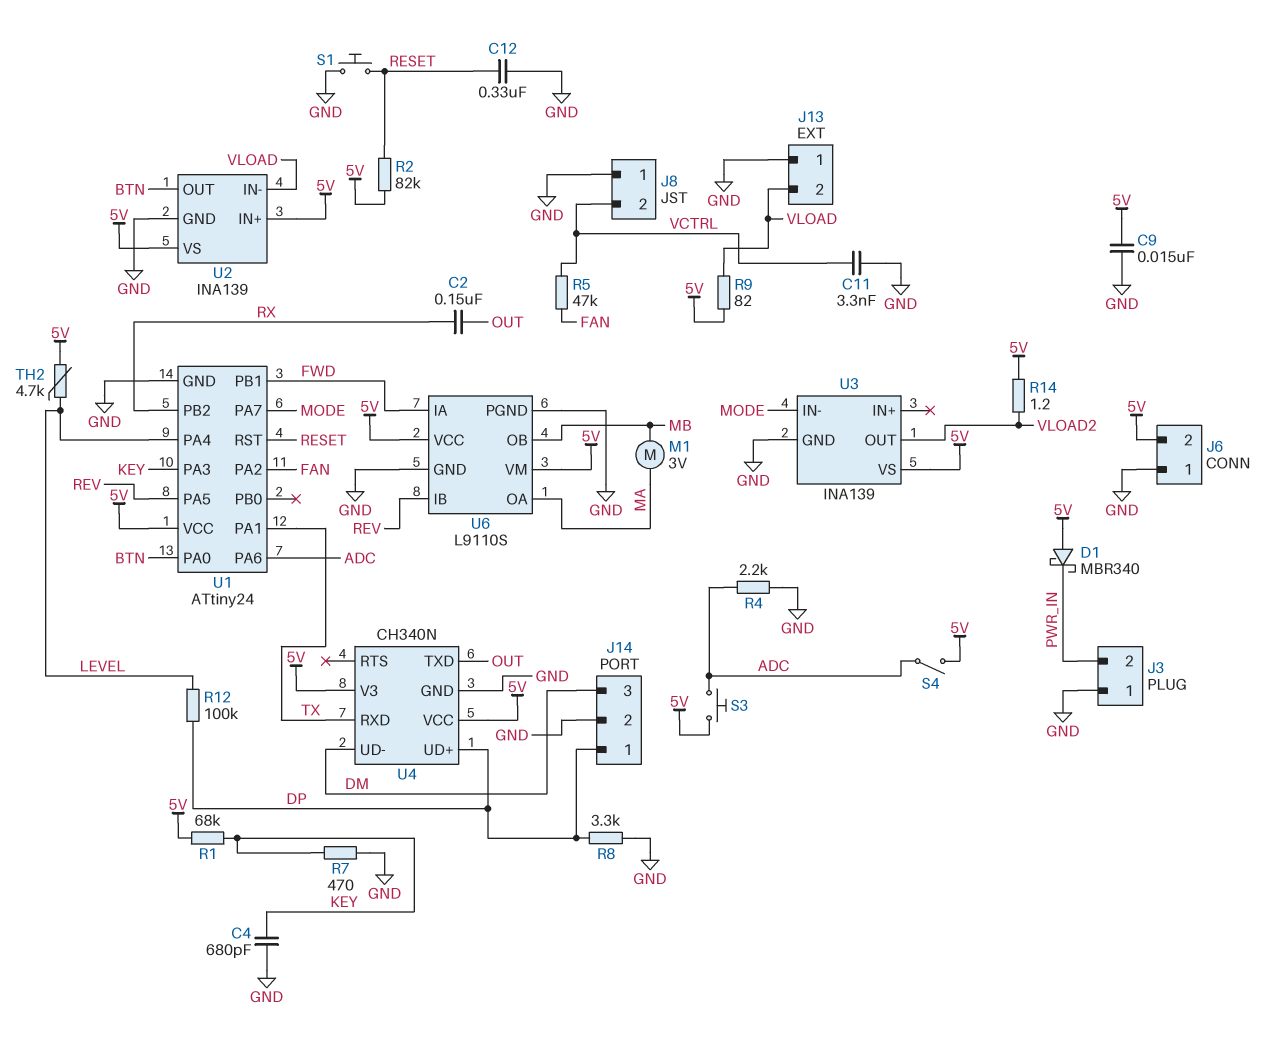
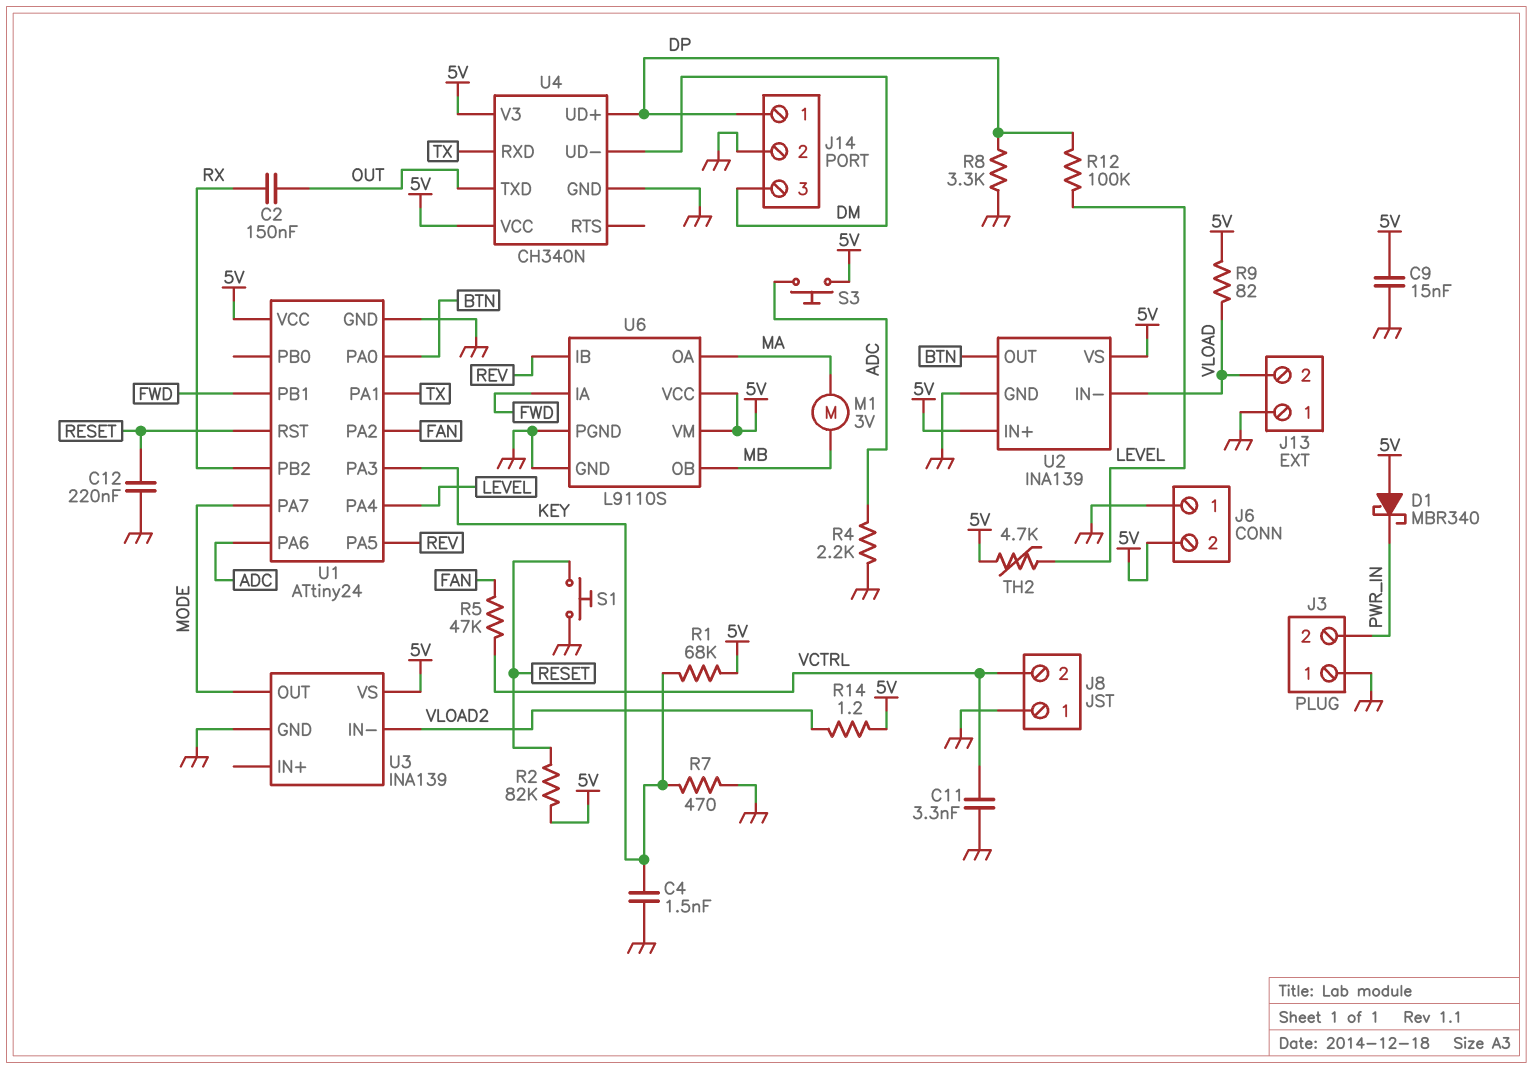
C4: 680pF (GND, KEY) -> 1.5nF (GND, KEY)
C12: 330nF (GND, RESET) -> 220nF (GND, RESET)
S4: switch (5V, ADC) -> none
U3 pin IN-: MODE -> VLOAD2
U3 pin OUT: VLOAD2 -> MODE

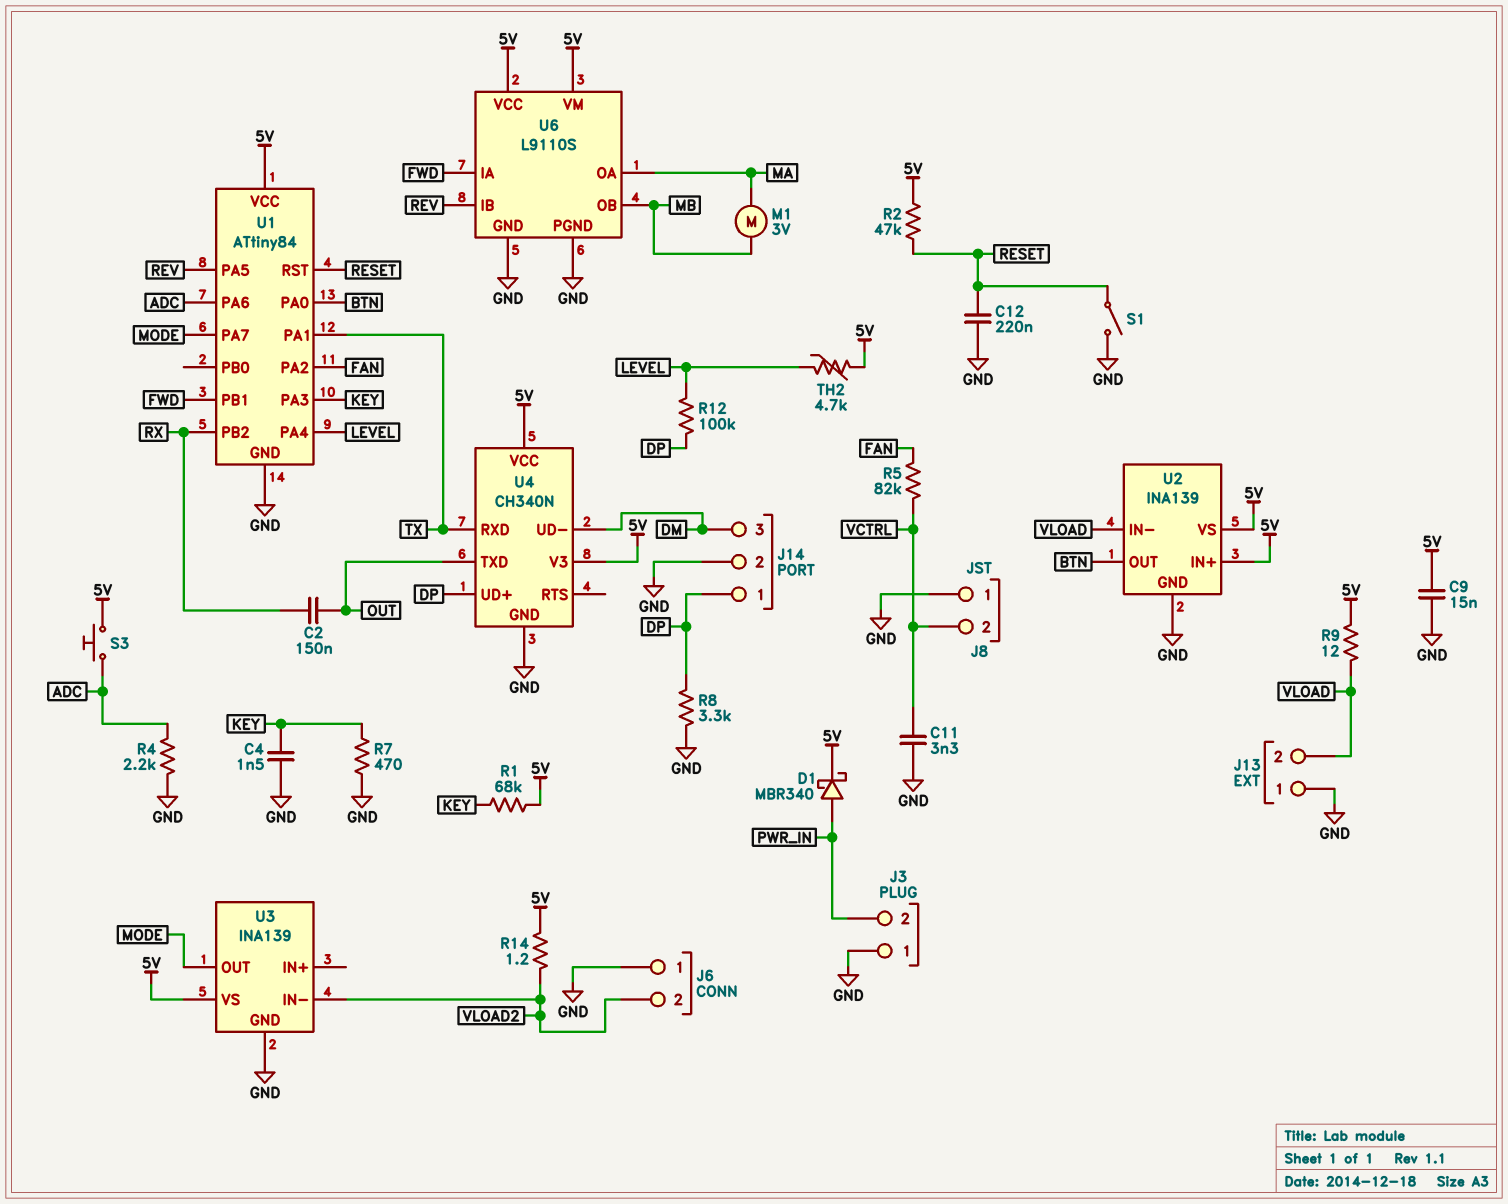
D1: schottky MBR340 (A 5V, K PWR_IN) -> schottky MBR340 (A PWR_IN, K 5V)
J6 pin 2: 5V -> VLOAD2
R2: 82k (5V, RESET) -> 47k (5V, RESET)
R5: 47k (FAN, VCTRL) -> 82k (FAN, VCTRL)
R9: 82 (5V, VLOAD) -> 12 (5V, VLOAD)
S1: button (GND, RESET) -> switch (GND, RESET)
U1: ATtiny24 -> ATtiny84

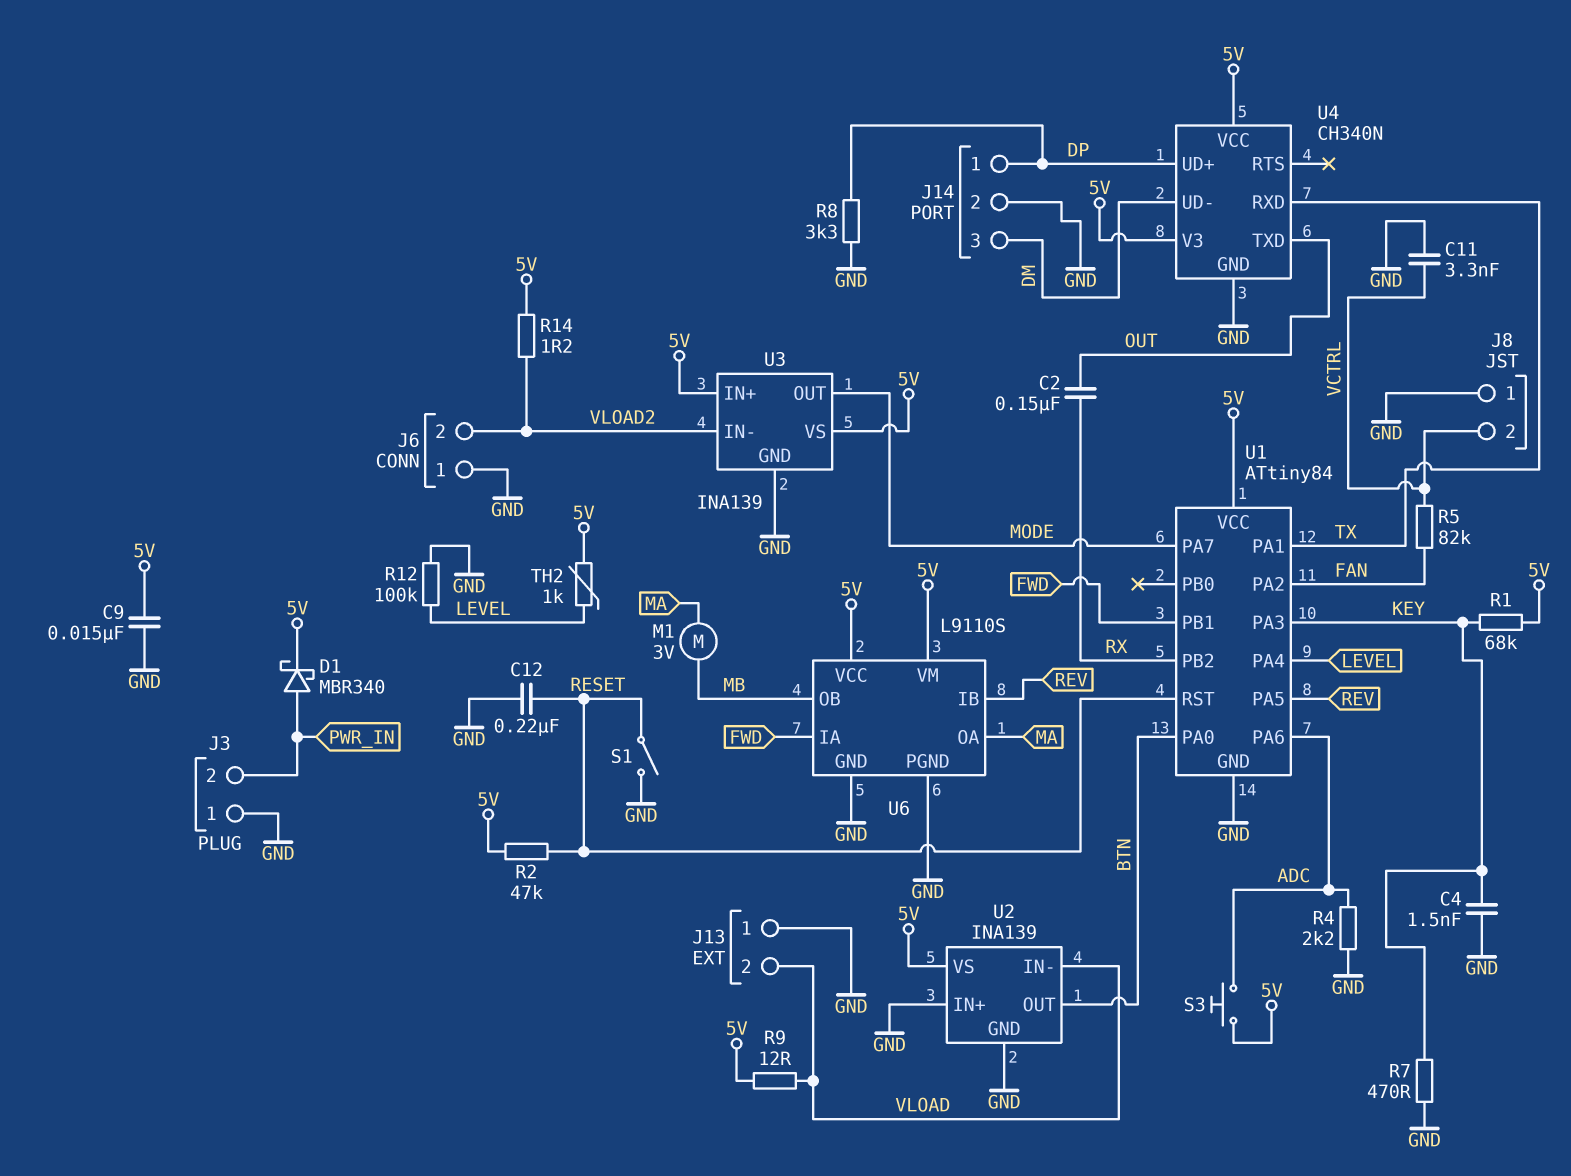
R12: 100k (DP, LEVEL) -> 100k (GND, LEVEL)
TH2: 4.7k (5V, LEVEL) -> 1k (5V, LEVEL)
U2 pin IN+: 5V -> GND
U3 pin IN+: none -> 5V

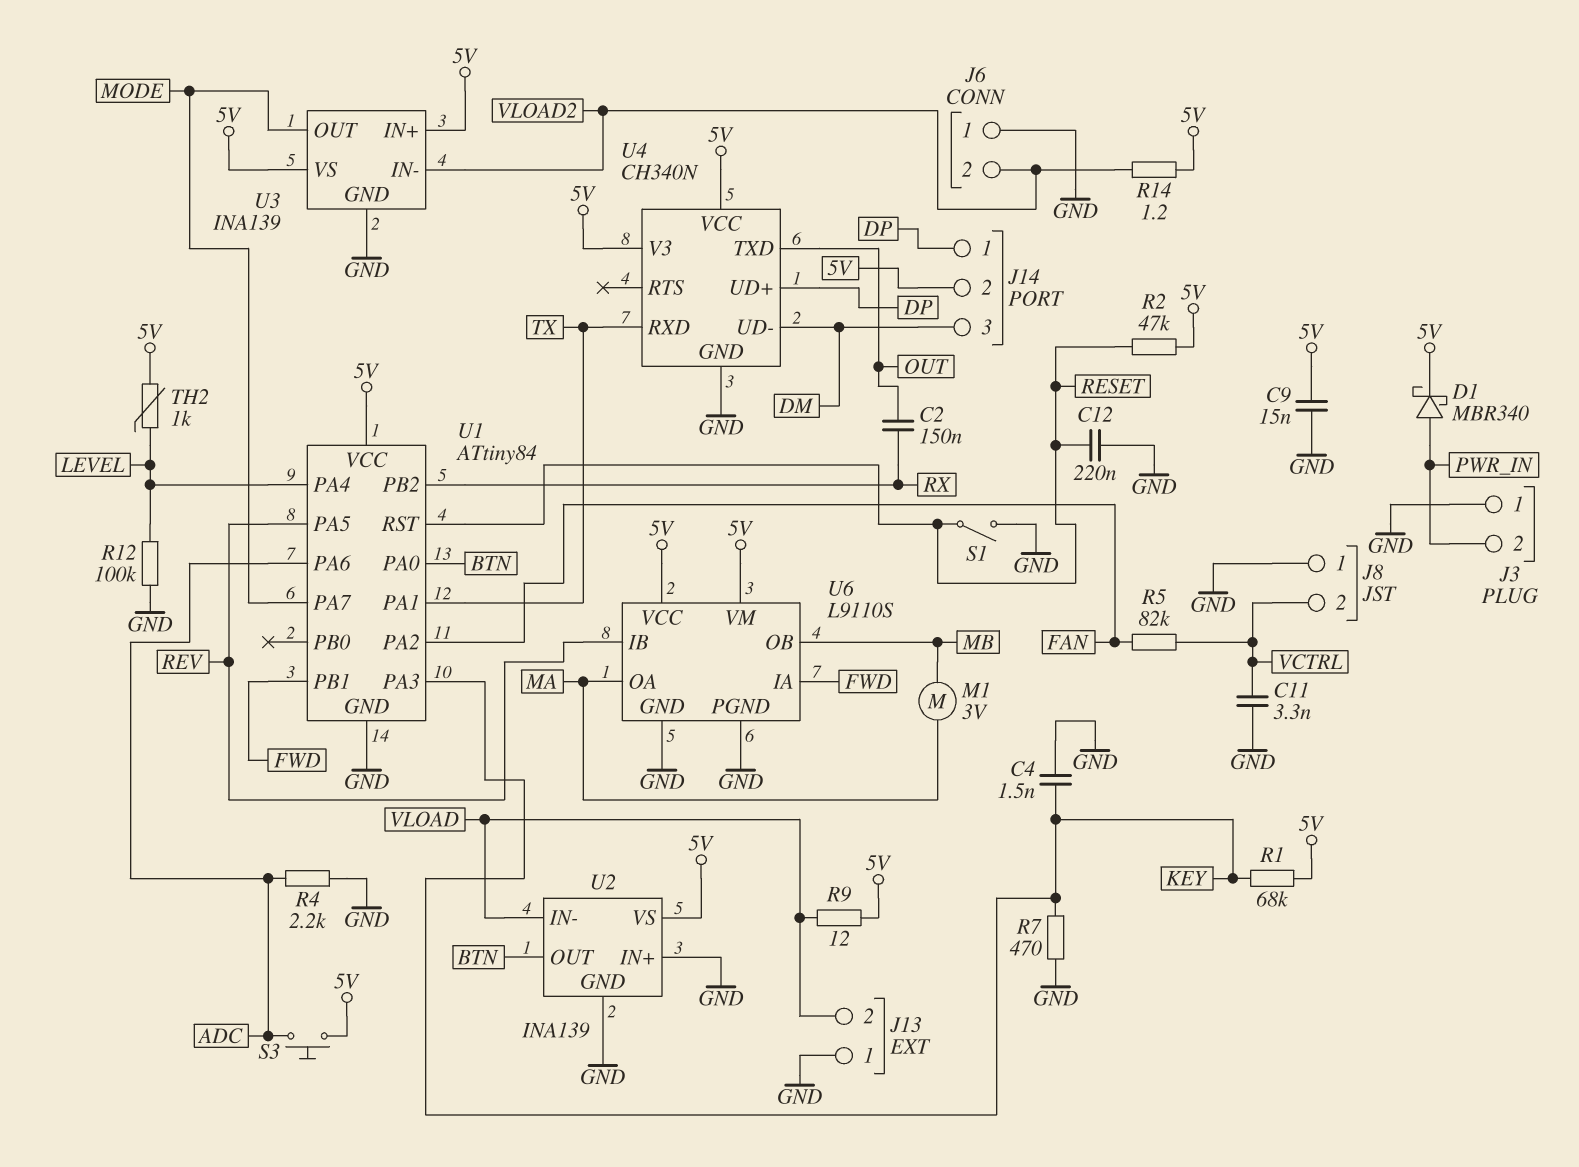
J14 pin 2: GND -> 5V
R8: 3.3k (DP, GND) -> none

